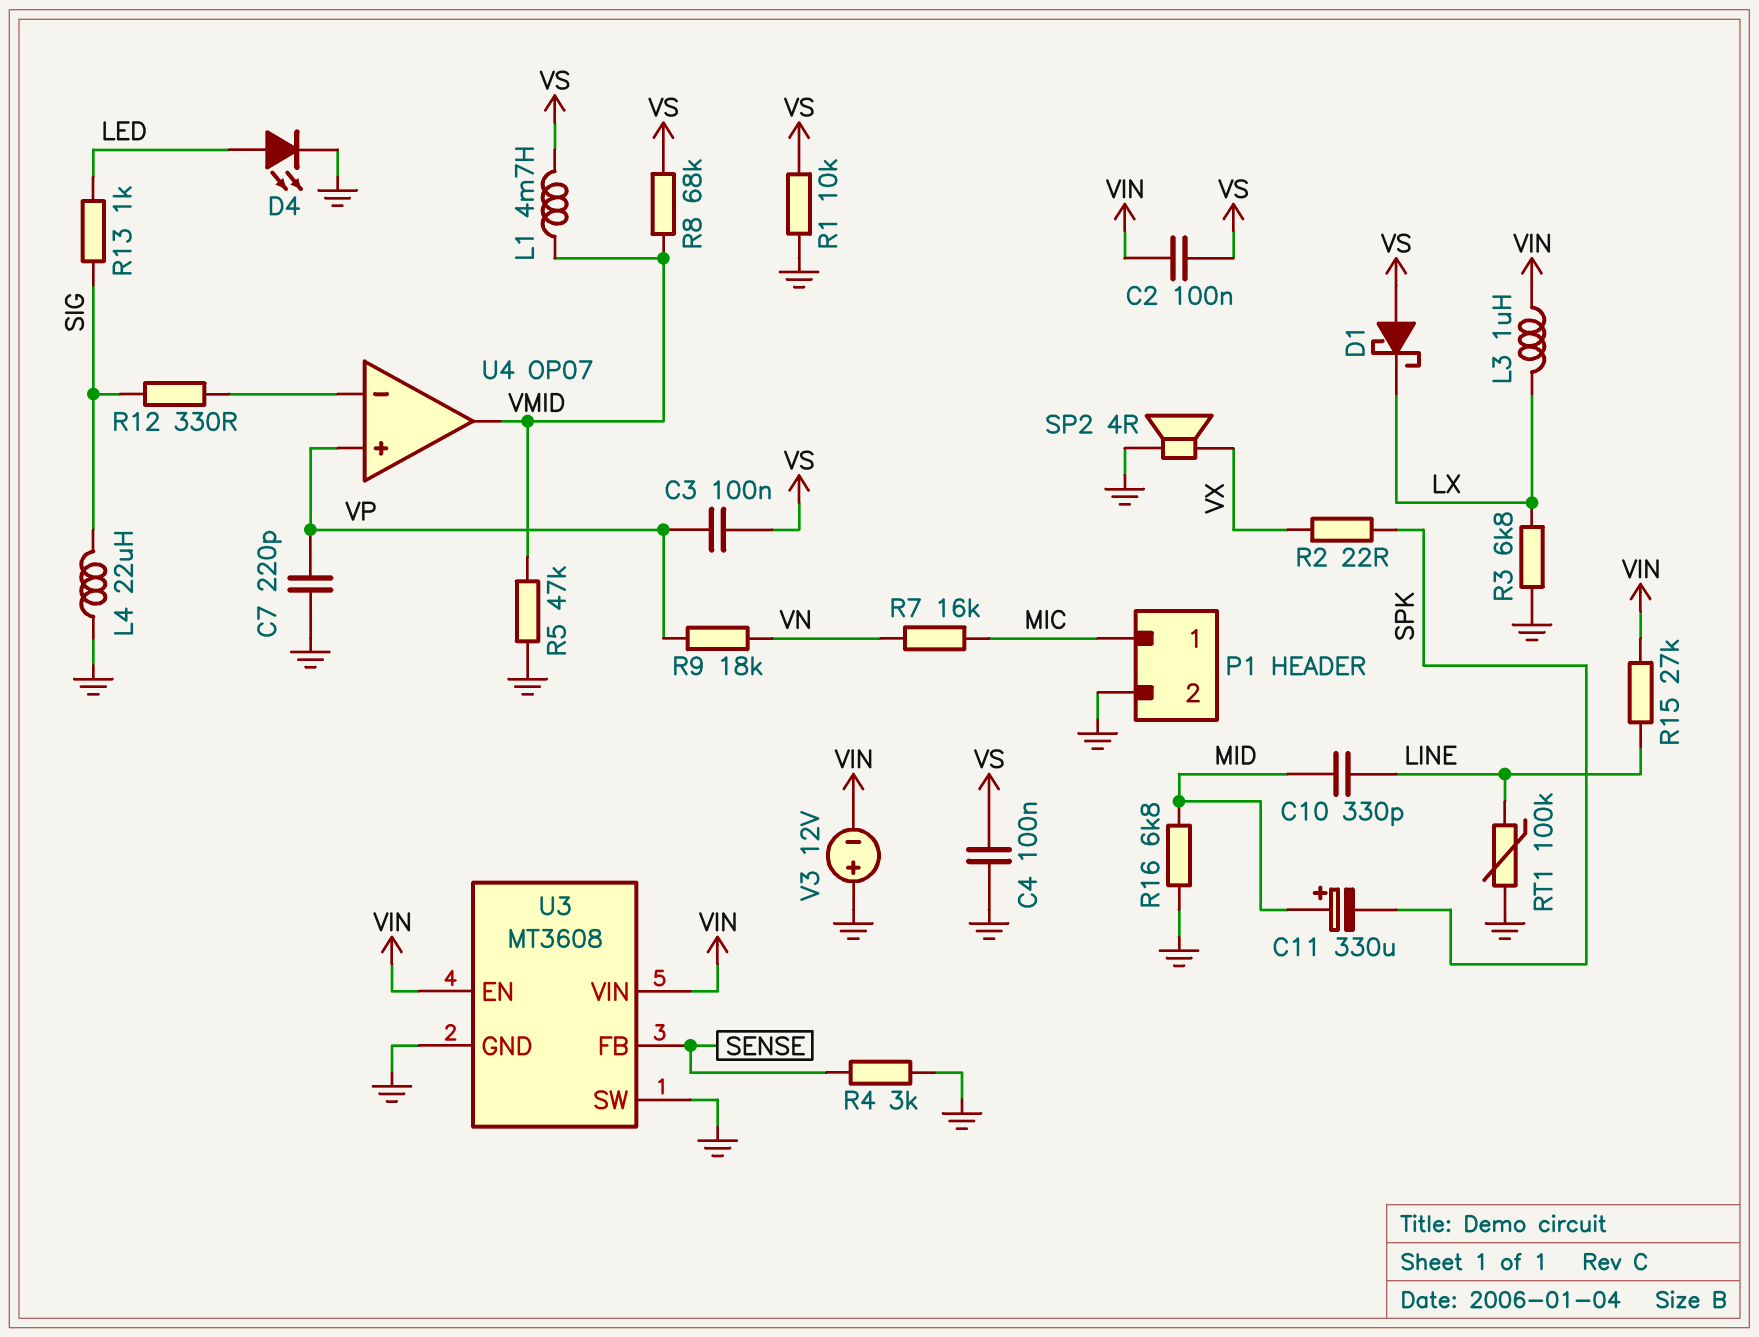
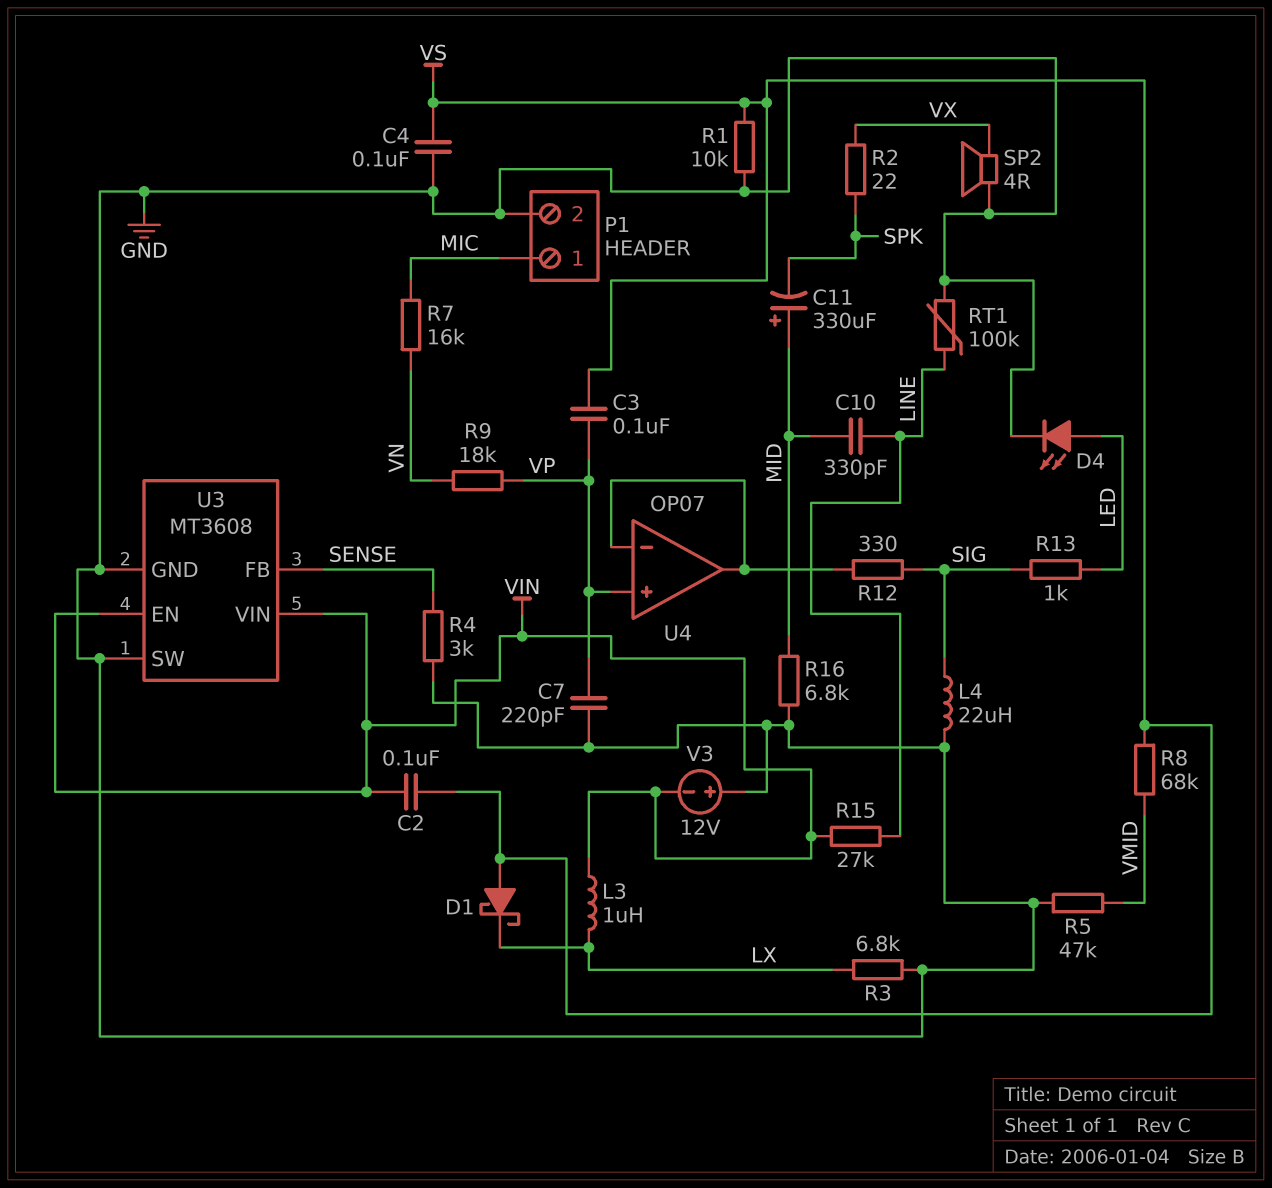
L1: 4.7mH (VMID, VS) -> none
U4 pin out: VMID -> U4/in-

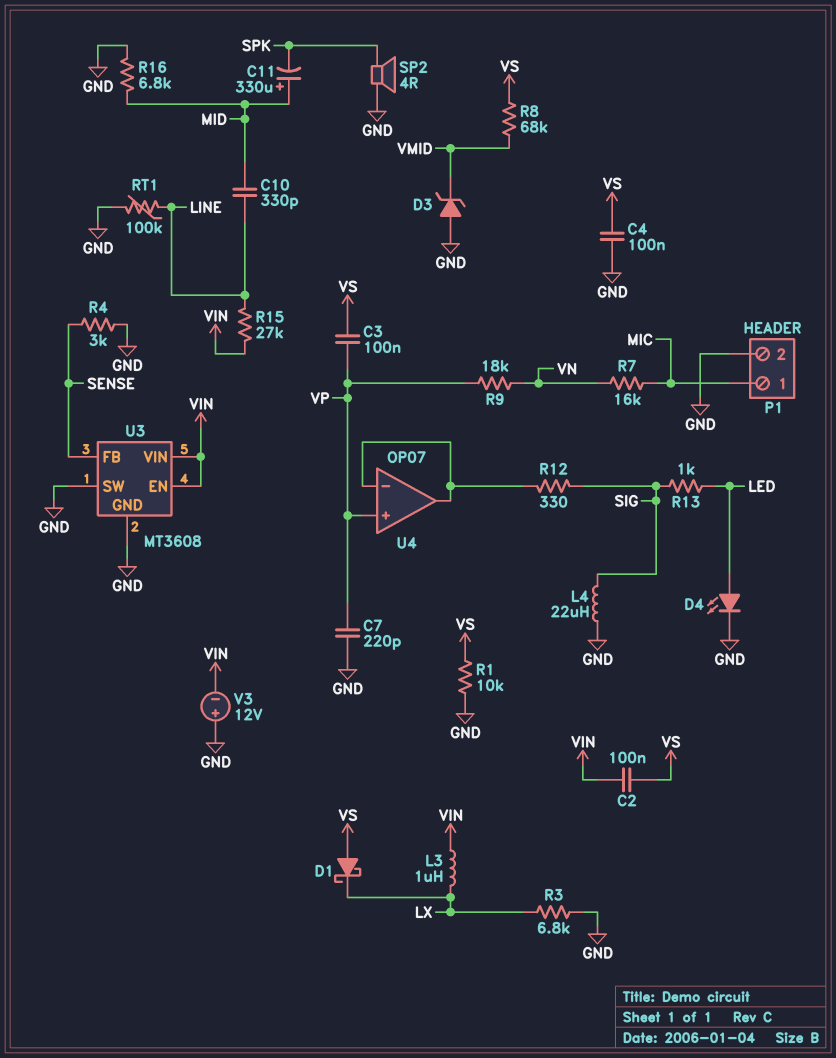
D3: none -> zener (A GND, K VMID)
R2: 22 (SPK, VX) -> none
R5: 47k (GND, VMID) -> none
SP2: speaker 4R (GND, VX) -> speaker 4R (GND, SPK)

